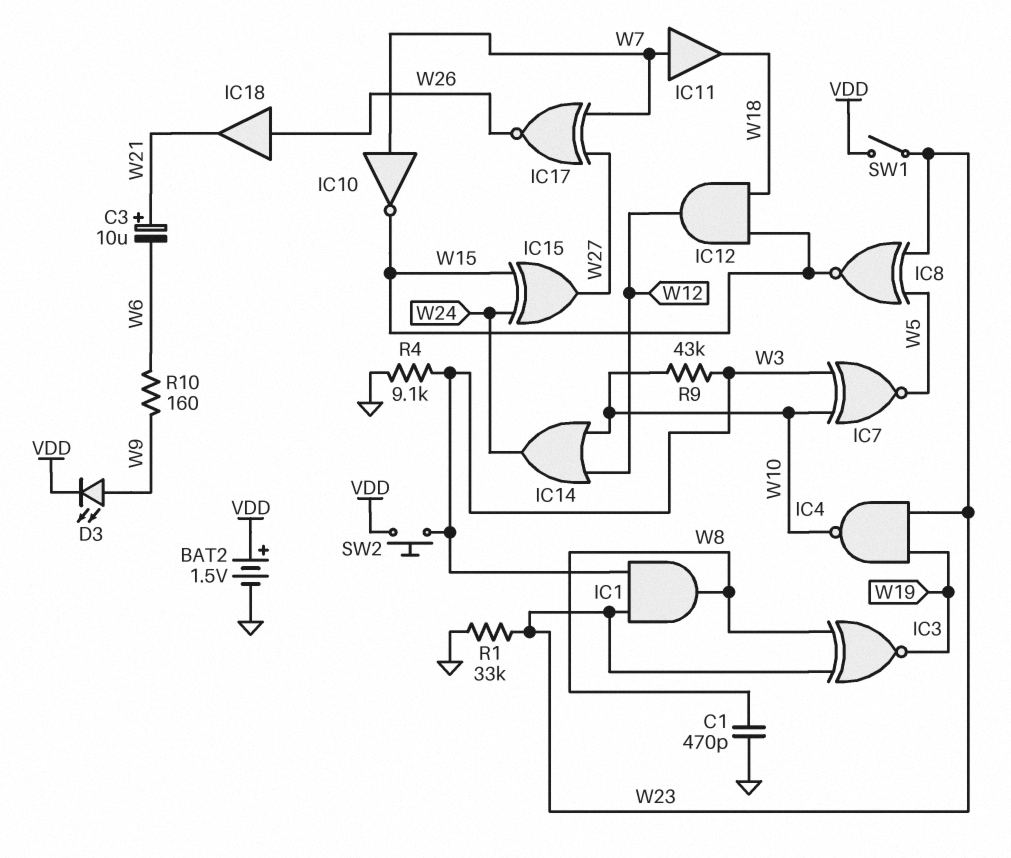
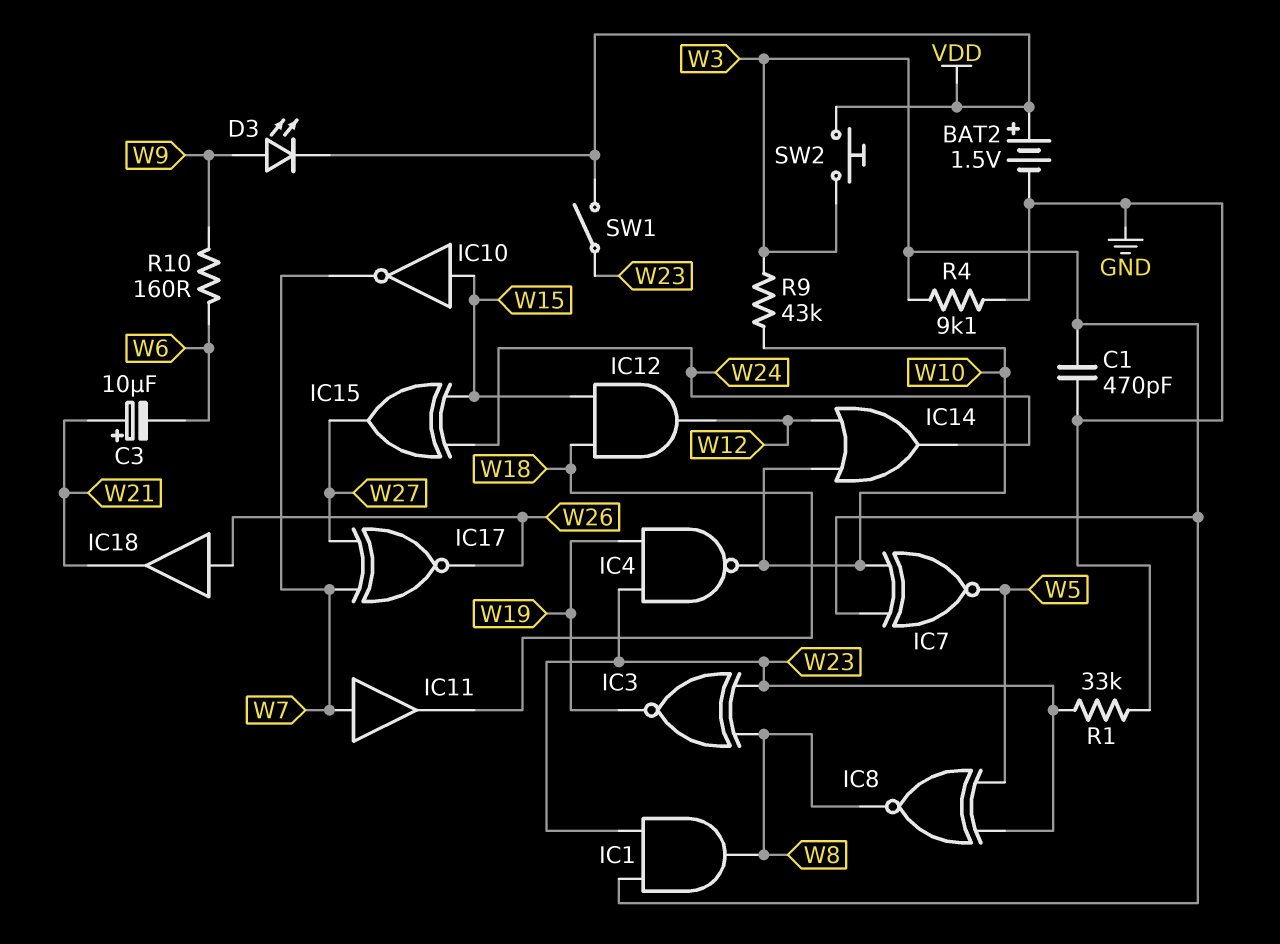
C1: 470pF (GND, W8) -> 470pF (GND, W3)
IC8: XNOR (in W5, in W23, out W15) -> XNOR (in W5, in W23, out W8)
IC10: NOT (in W7, out W15) -> NOT (in W15, out W7)

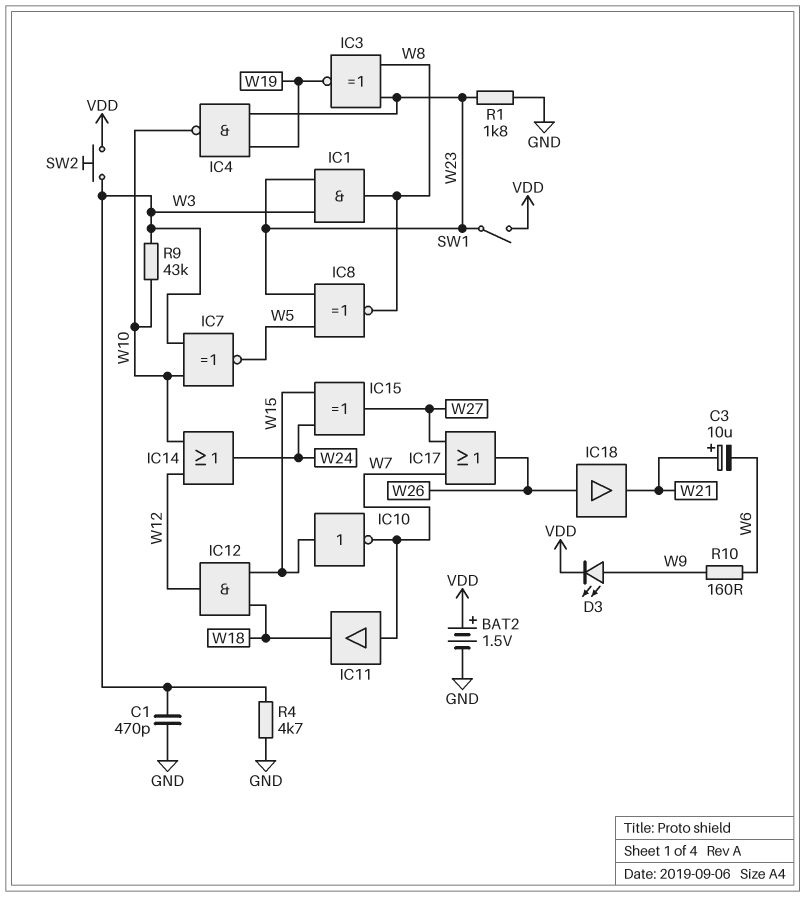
IC17: XNOR (in W7, in W27, out W26) -> OR (in W7, in W27, out W26)
R1: 33k (GND, W23) -> 1.8k (GND, W23)
R4: 9.1k (GND, W3) -> 4.7k (GND, W3)

